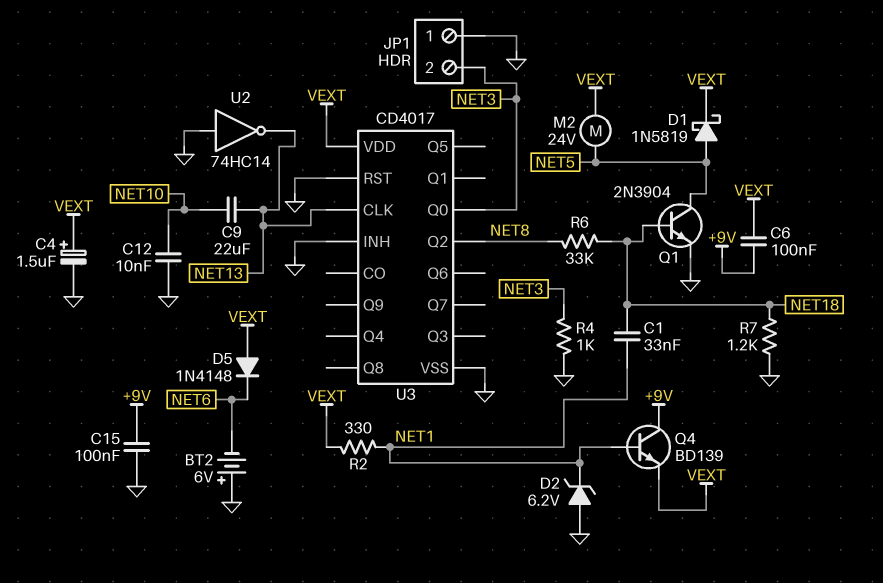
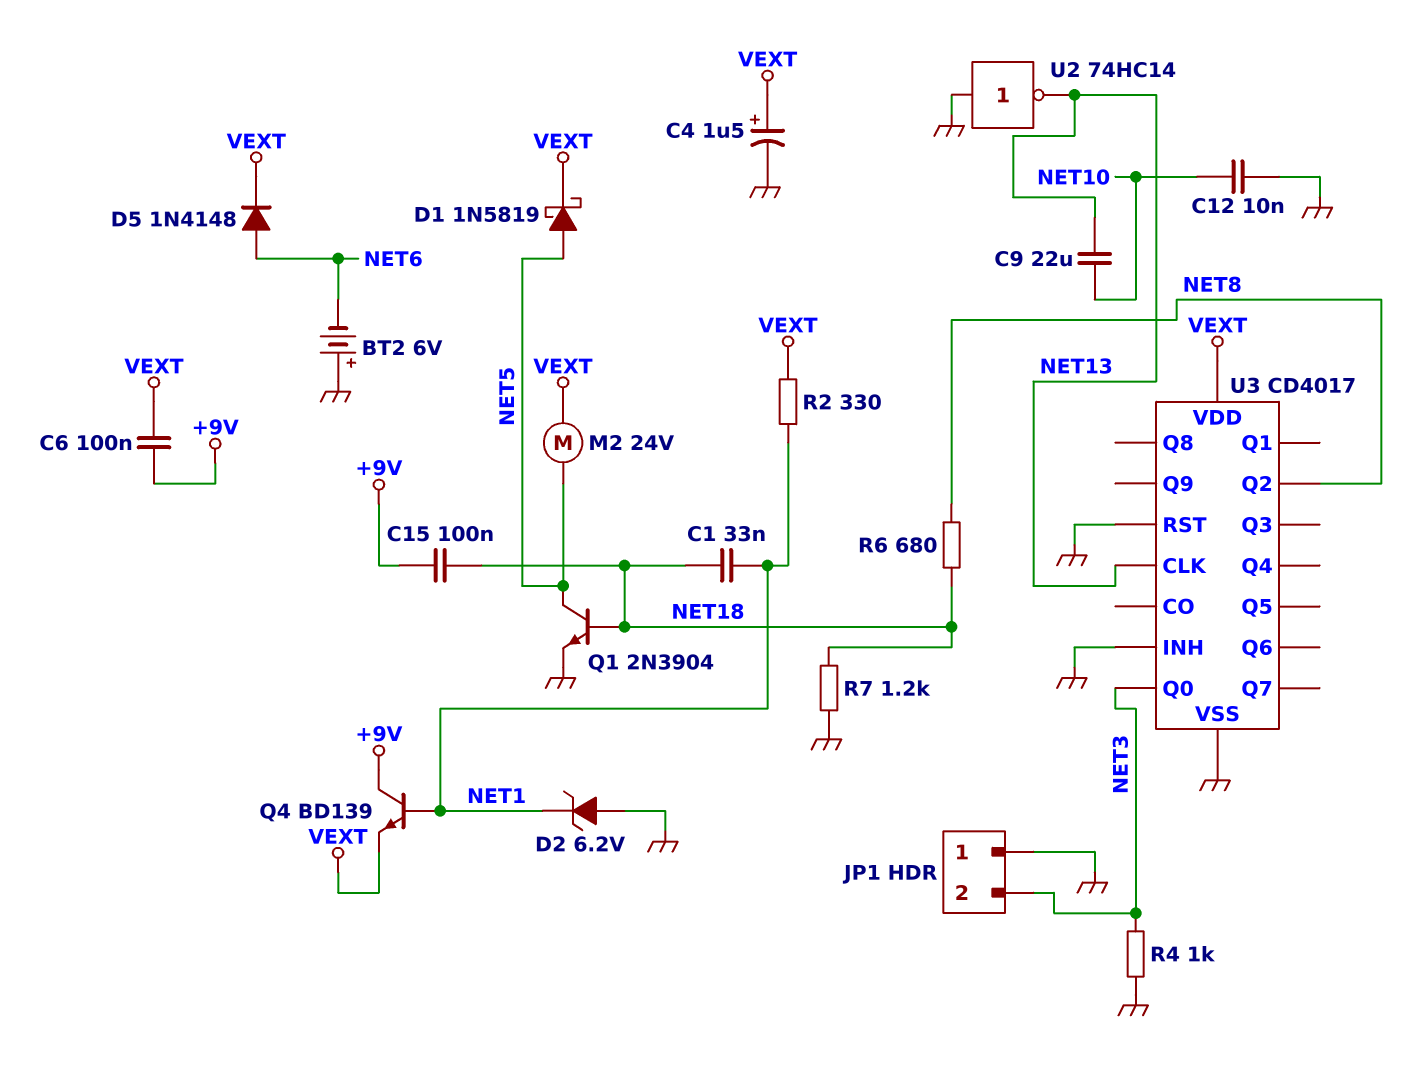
C15: 100nF (+9V, GND) -> 100nF (+9V, NET18)
D5: diode 1N4148 (A VEXT, K NET6) -> diode 1N4148 (A NET6, K VEXT)
R6: 33k (NET8, NET18) -> 680 (NET8, NET18)

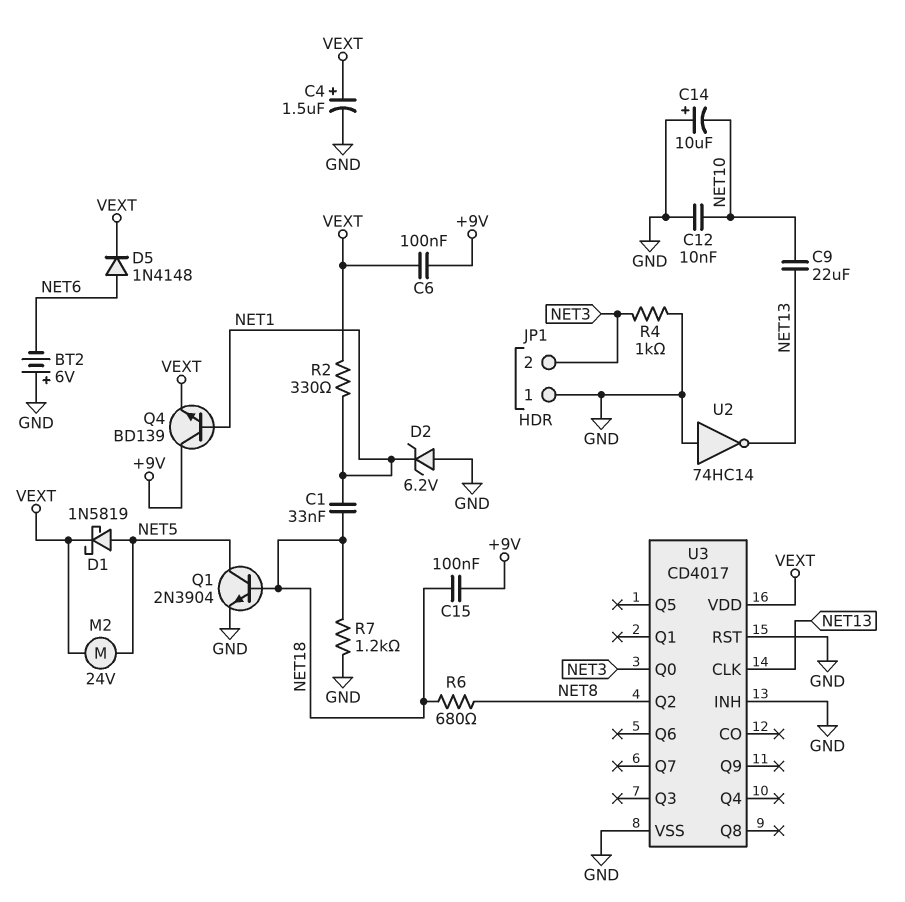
C14: none -> 10uF (plus GND, minus NET10)

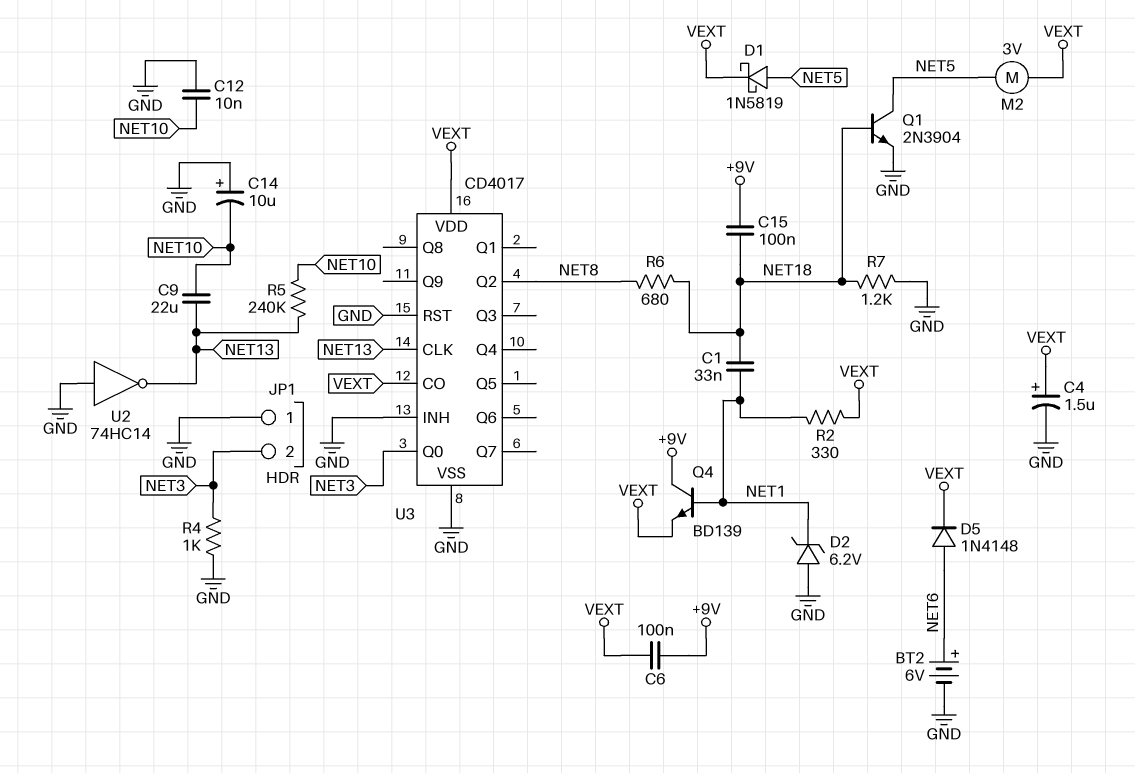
BT2: 6V (plus GND, minus NET6) -> 6V (plus NET6, minus GND)
M2: motor 24V (NET5, VEXT) -> motor 3V (NET5, VEXT)
R5: none -> 240k (NET10, NET13)
U3 pin CO: none -> VEXT

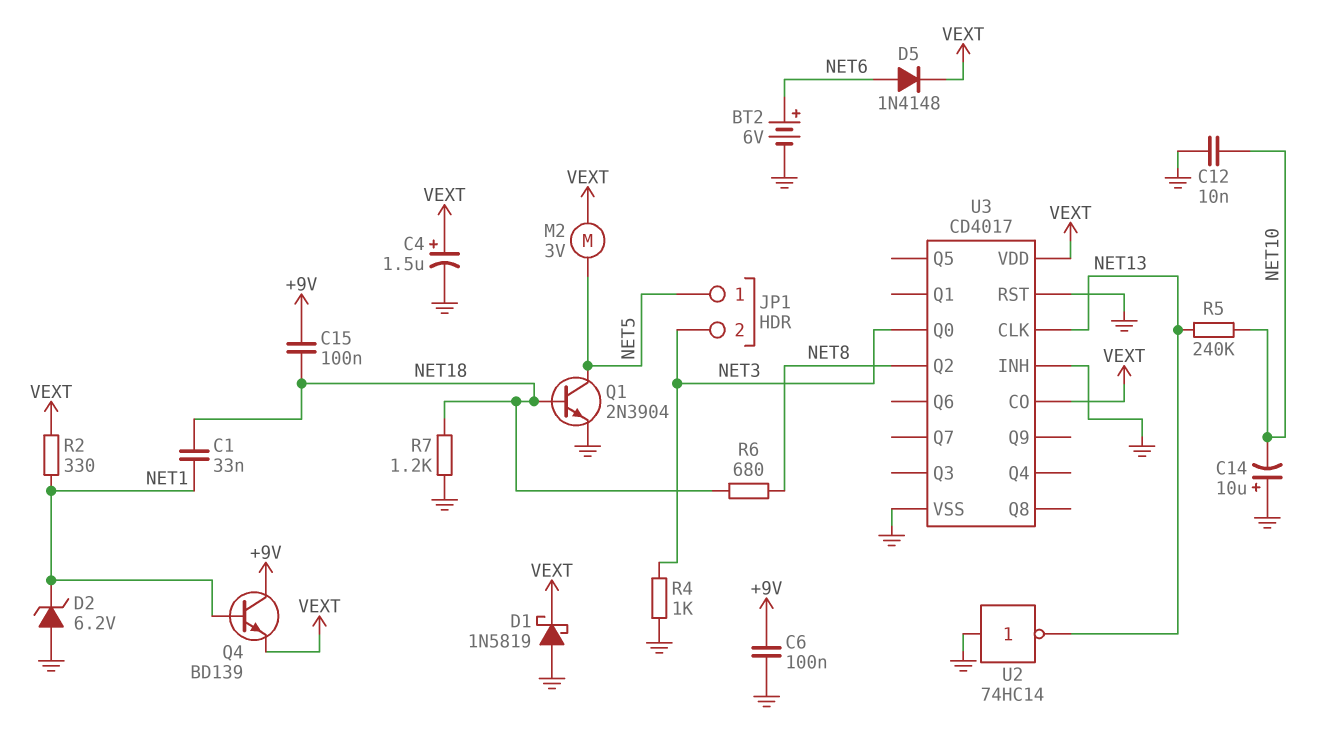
C6: 100nF (+9V, VEXT) -> 100nF (+9V, GND)
C9: 22uF (NET10, NET13) -> none
D1: schottky 1N5819 (A NET5, K VEXT) -> schottky 1N5819 (A GND, K VEXT)
JP1 pin 1: GND -> NET5

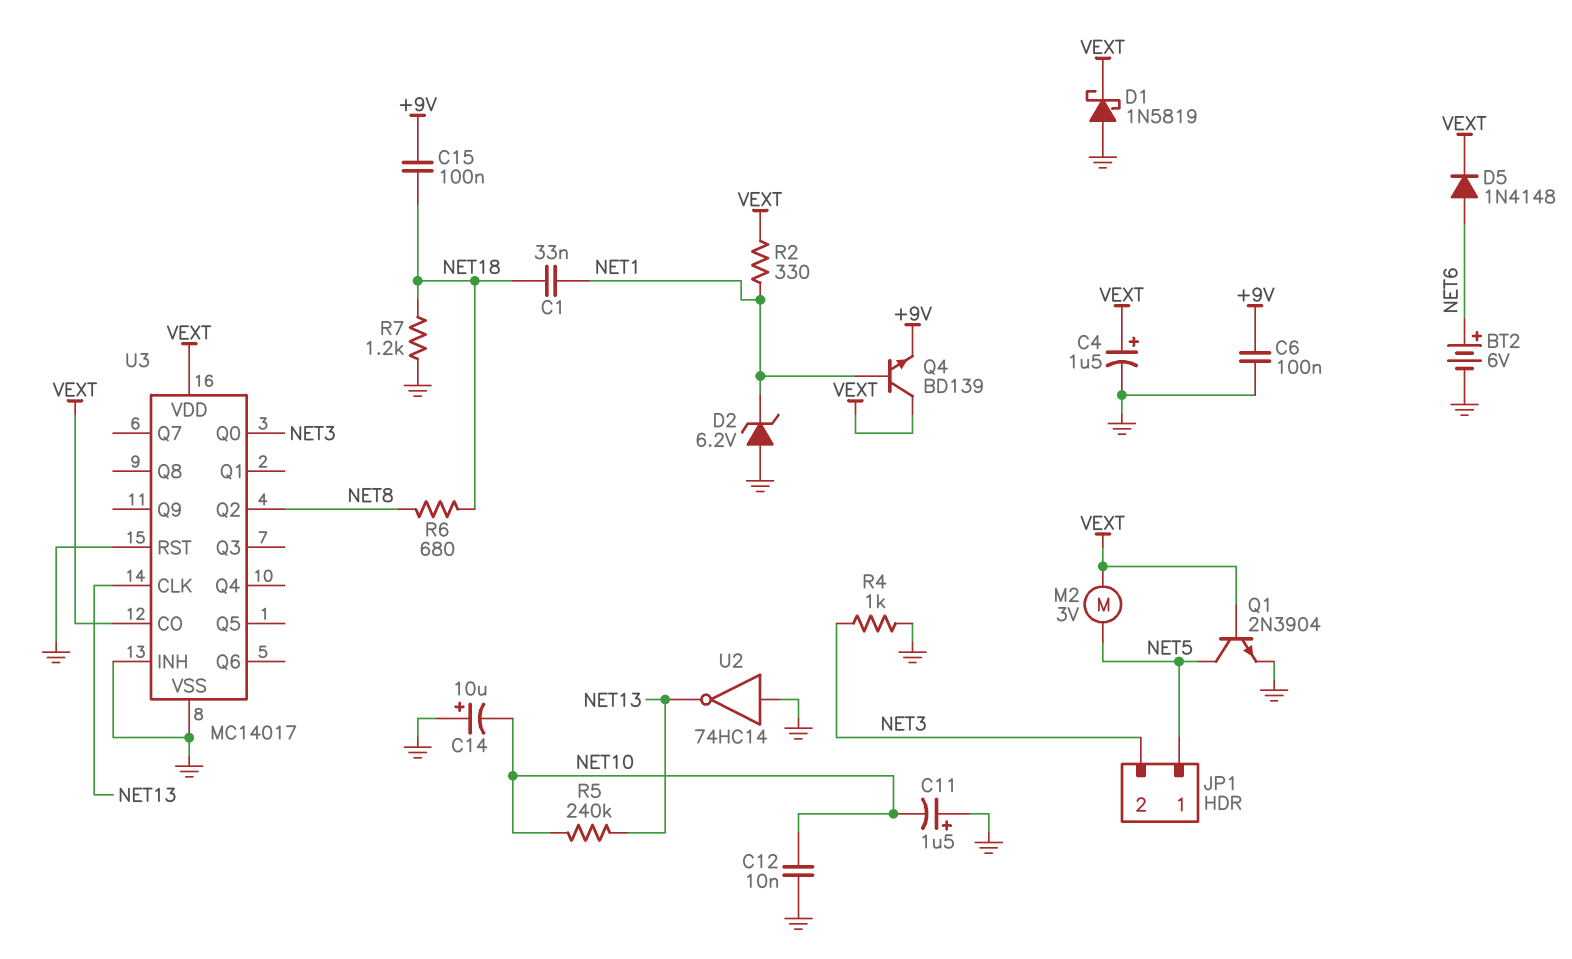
C11: none -> 1.5uF (plus GND, minus NET10)
Q1: NPN 2N3904 (B NET18, C NET5, E GND) -> NPN 2N3904 (B VEXT, C NET5, E GND)
Q4: NPN BD139 (B NET1, C +9V, E VEXT) -> NPN BD139 (B NET1, C VEXT, E +9V)
U3: CD4017 -> MC14017

